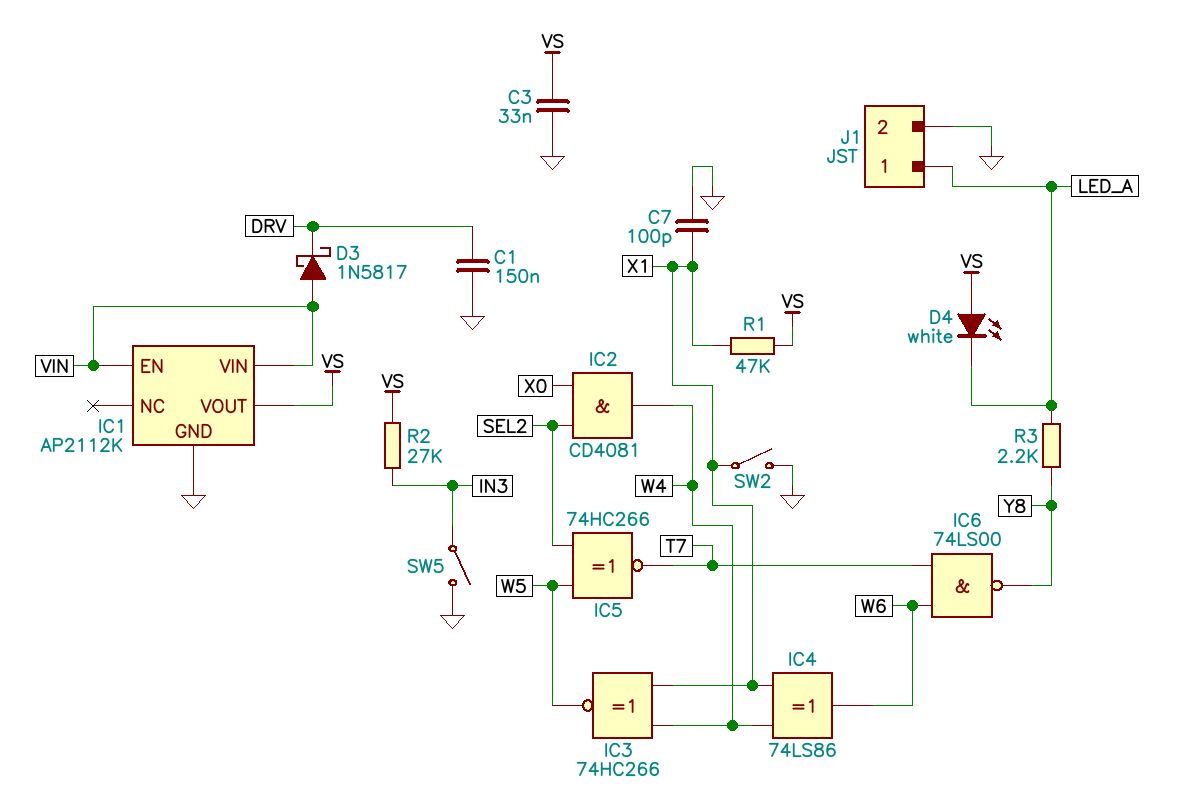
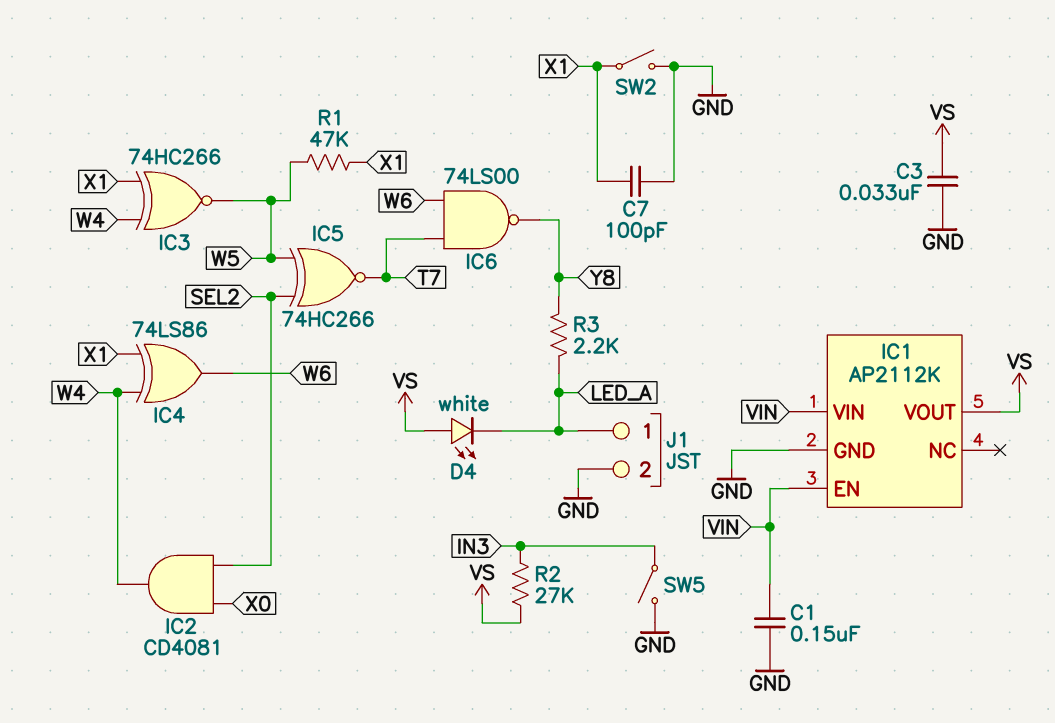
C1: 150nF (DRV, GND) -> 150nF (GND, VIN)
D3: schottky 1N5817 (A VIN, K DRV) -> none
R1: 47k (VS, X1) -> 47k (W5, X1)

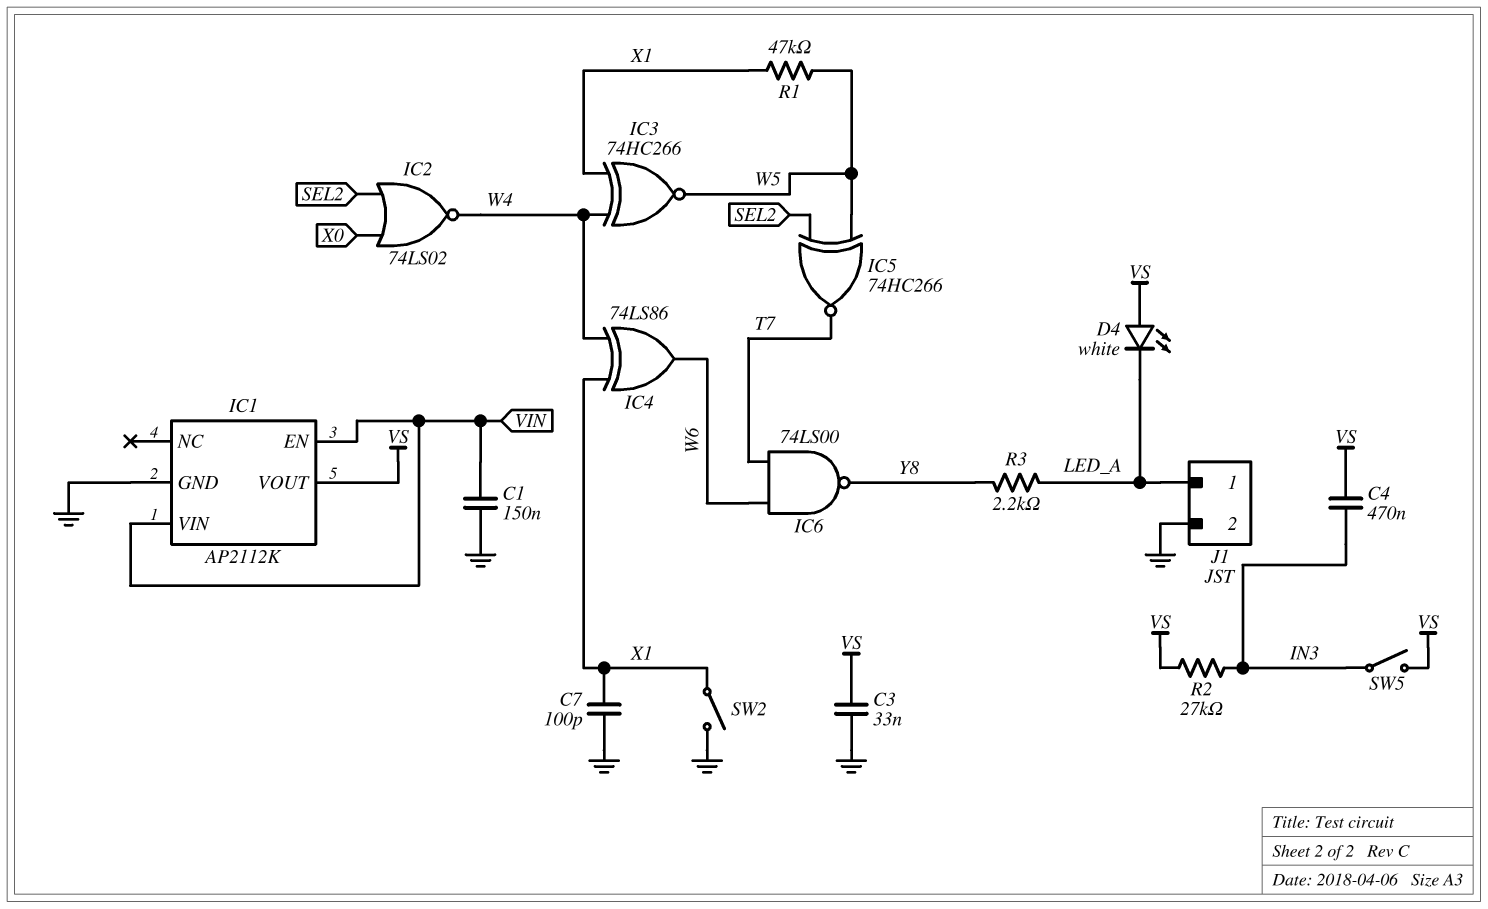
C4: none -> 470nF (IN3, VS)
IC2: AND CD4081 (in SEL2, in X0, out W4) -> NOR 74LS02 (in SEL2, in X0, out W4)
SW5: switch (GND, IN3) -> switch (IN3, VS)

